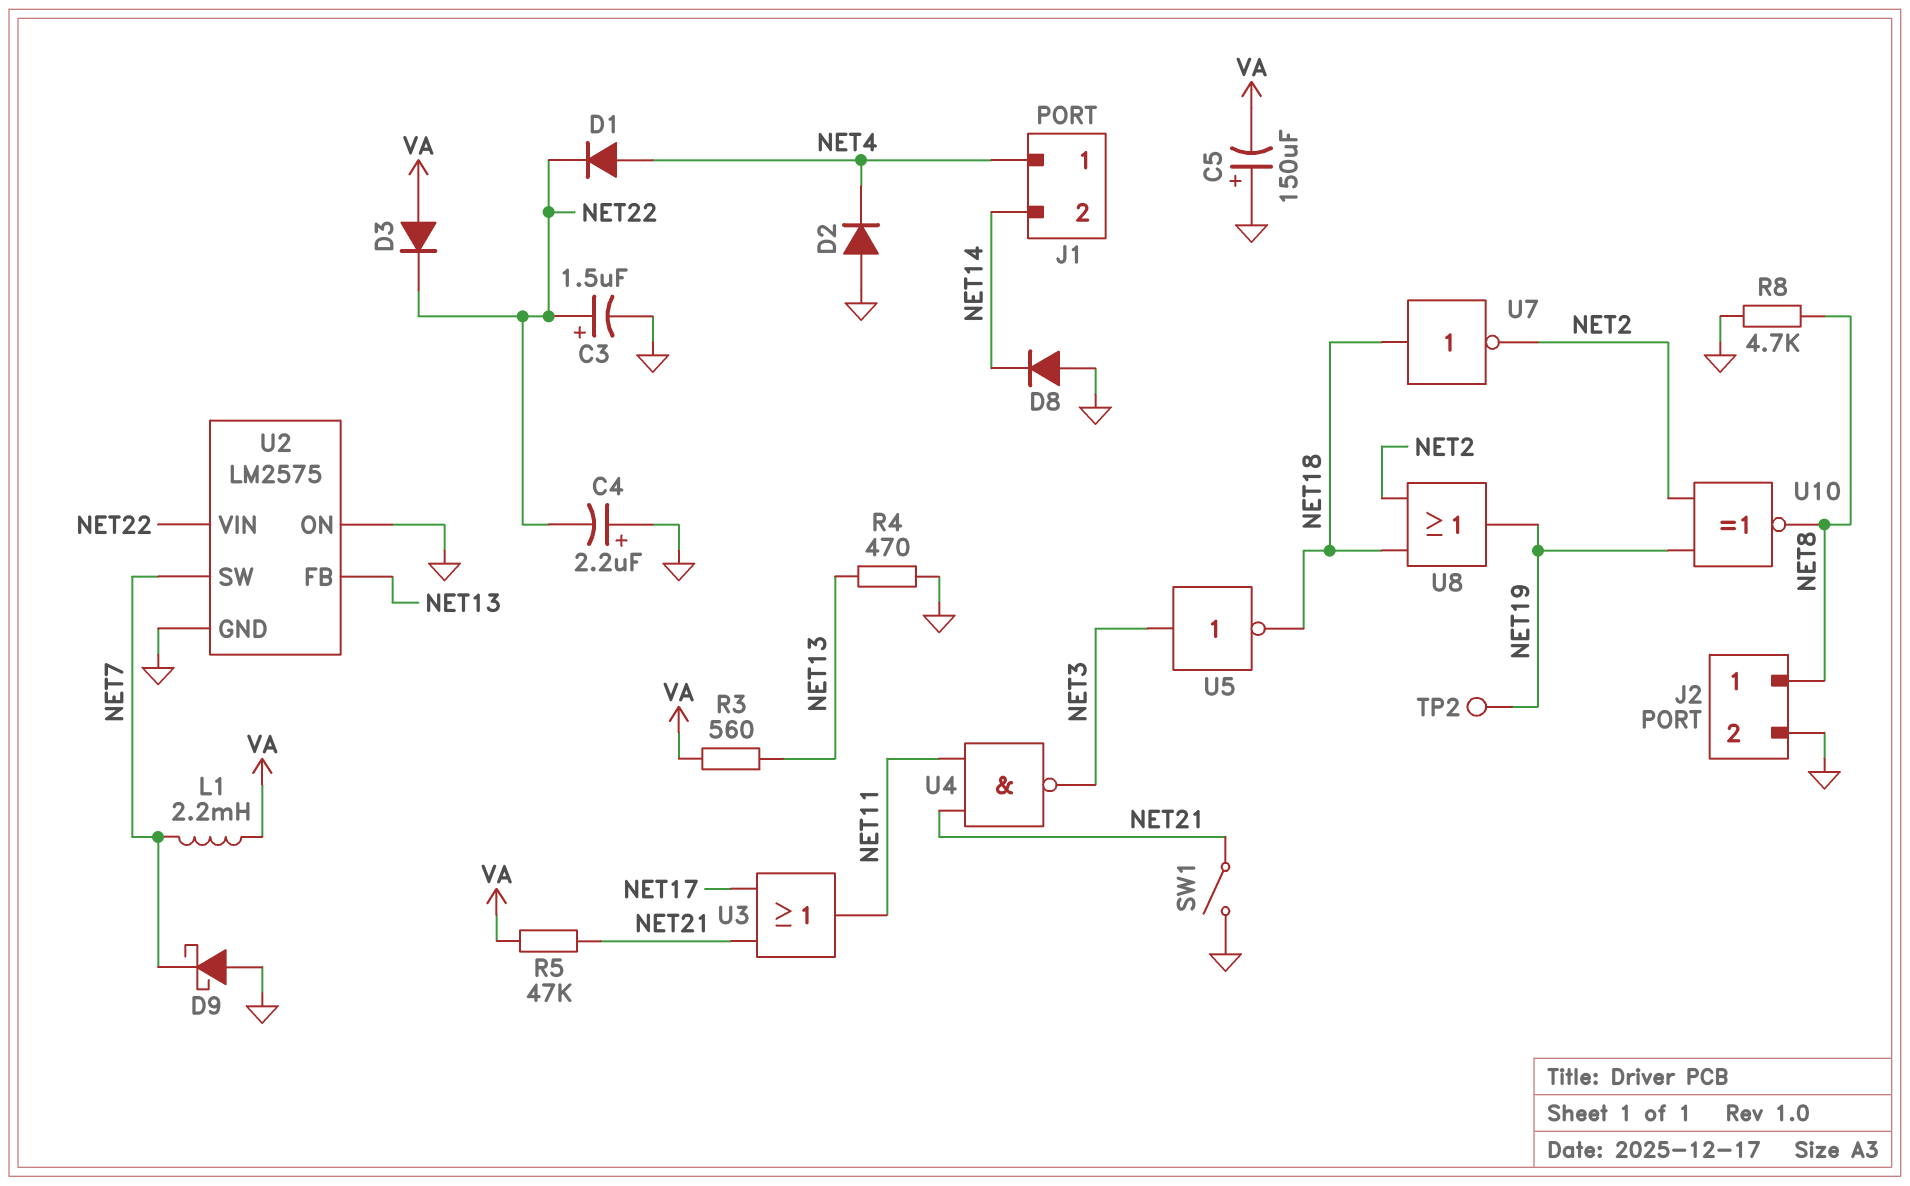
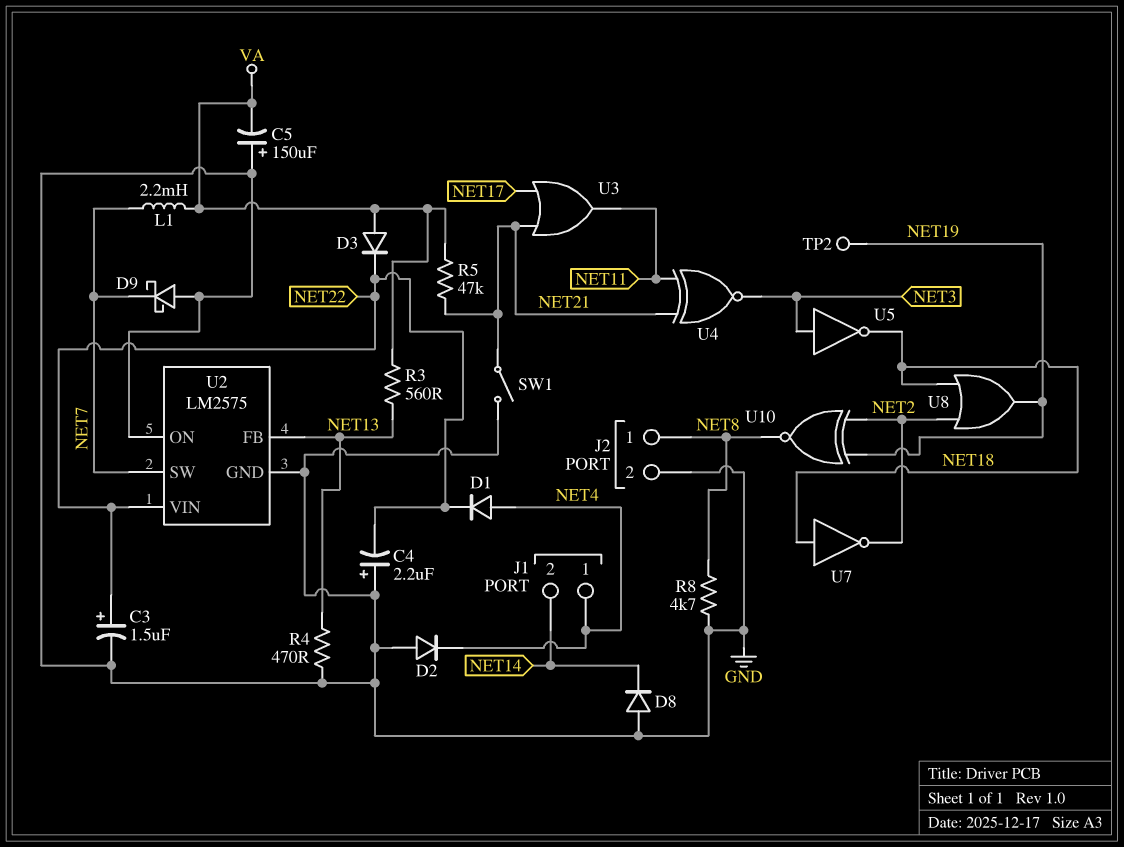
U4: NAND (in NET11, in NET21, out NET3) -> XNOR (in NET11, in NET21, out NET3)

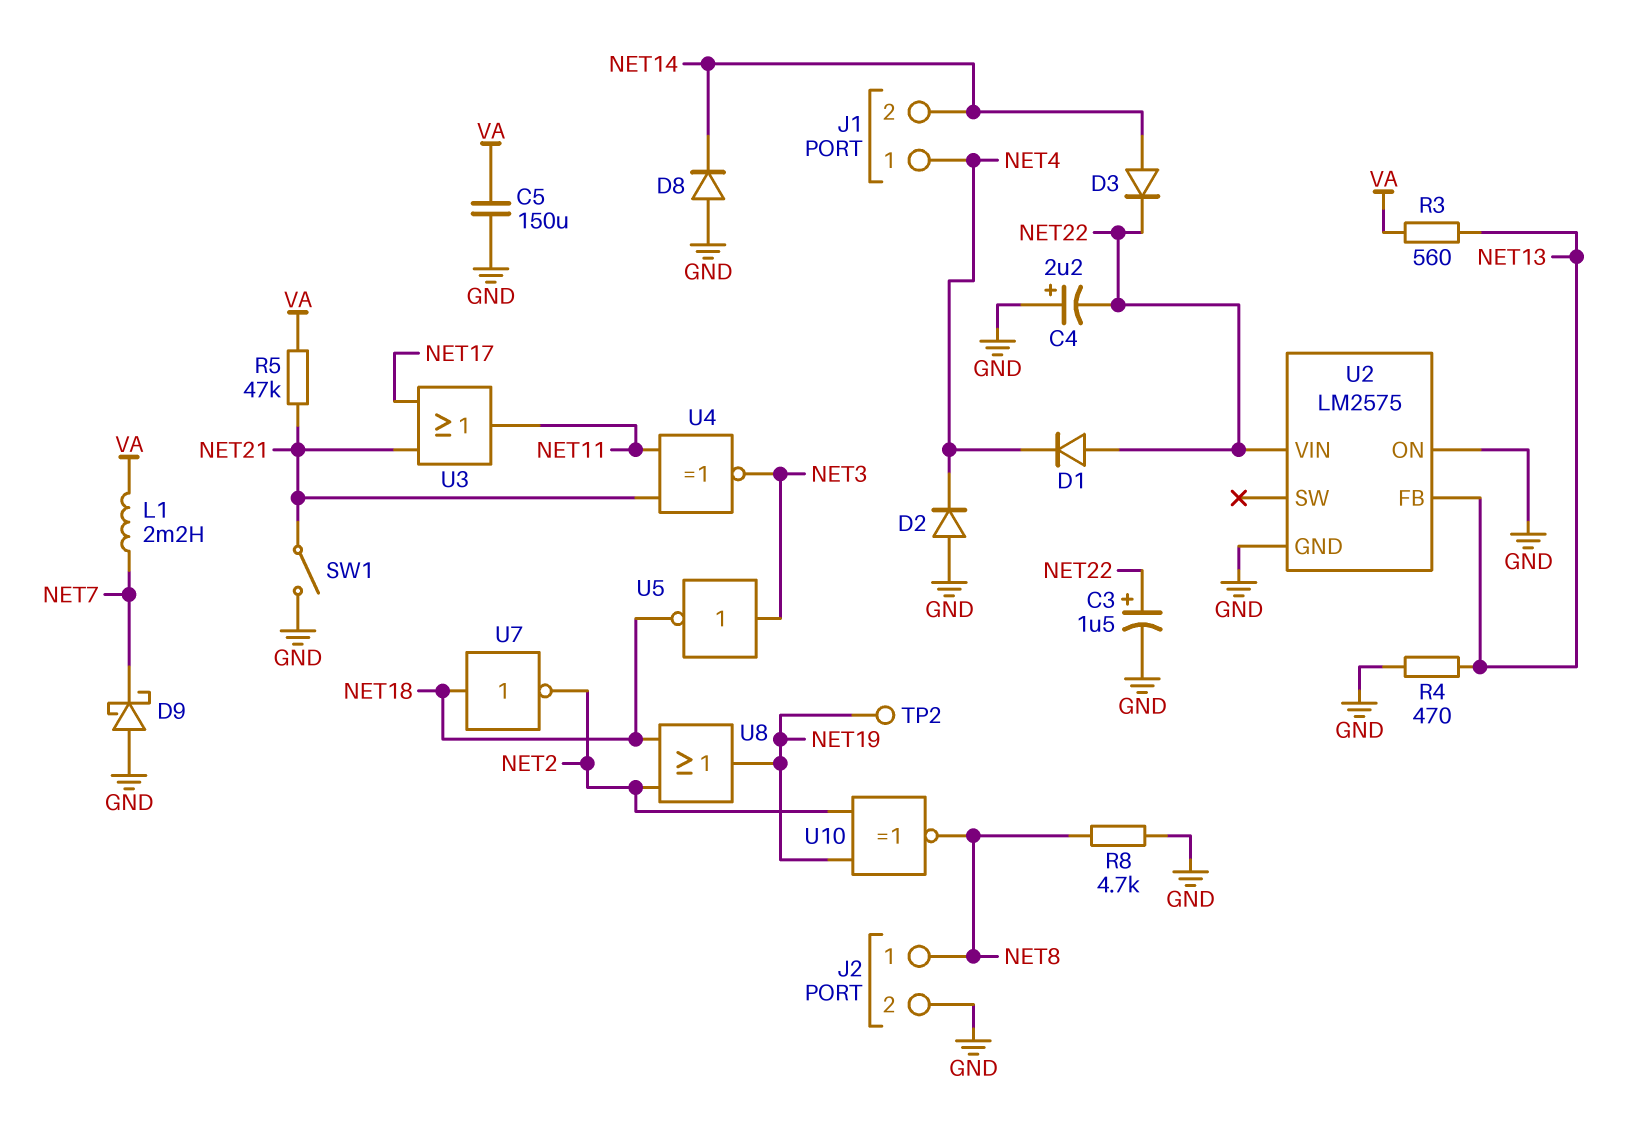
C5: 150uF (plus GND, minus VA) -> 150uF (GND, VA)
D1: diode (A NET4, K NET22) -> diode (A NET22, K NET4)
D3: diode (A VA, K NET22) -> diode (A NET14, K NET22)
U2 pin SW: NET7 -> none

